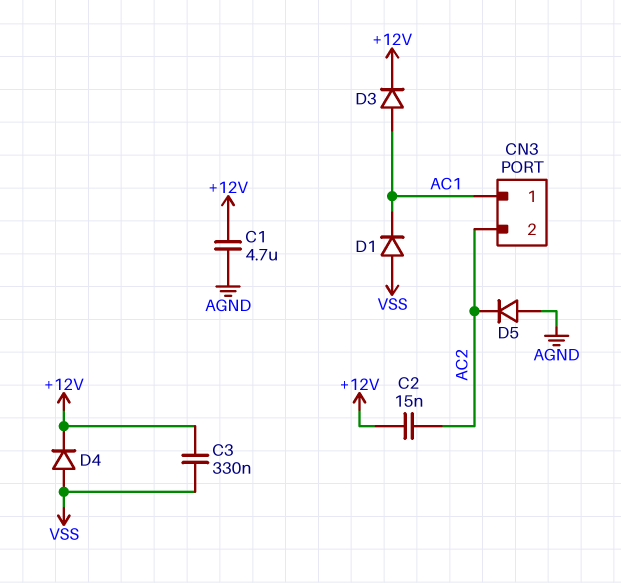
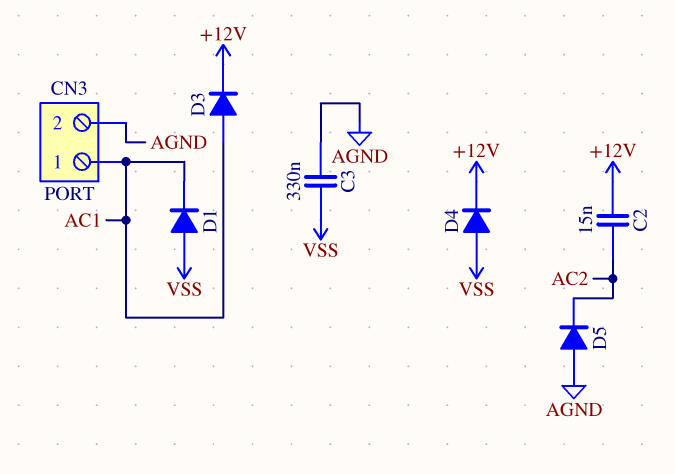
C1: 4.7uF (+12V, AGND) -> none
C3: 330nF (+12V, VSS) -> 330nF (AGND, VSS)
CN3 pin 2: AC2 -> AGND

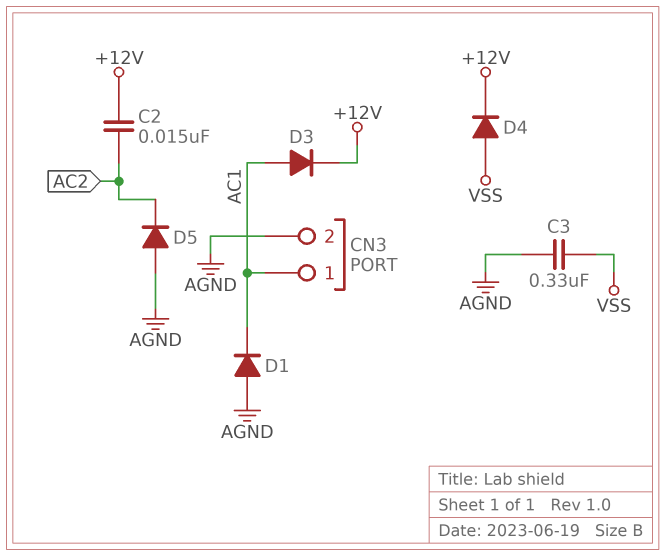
D1: diode (A VSS, K AC1) -> diode (A AGND, K AC1)

